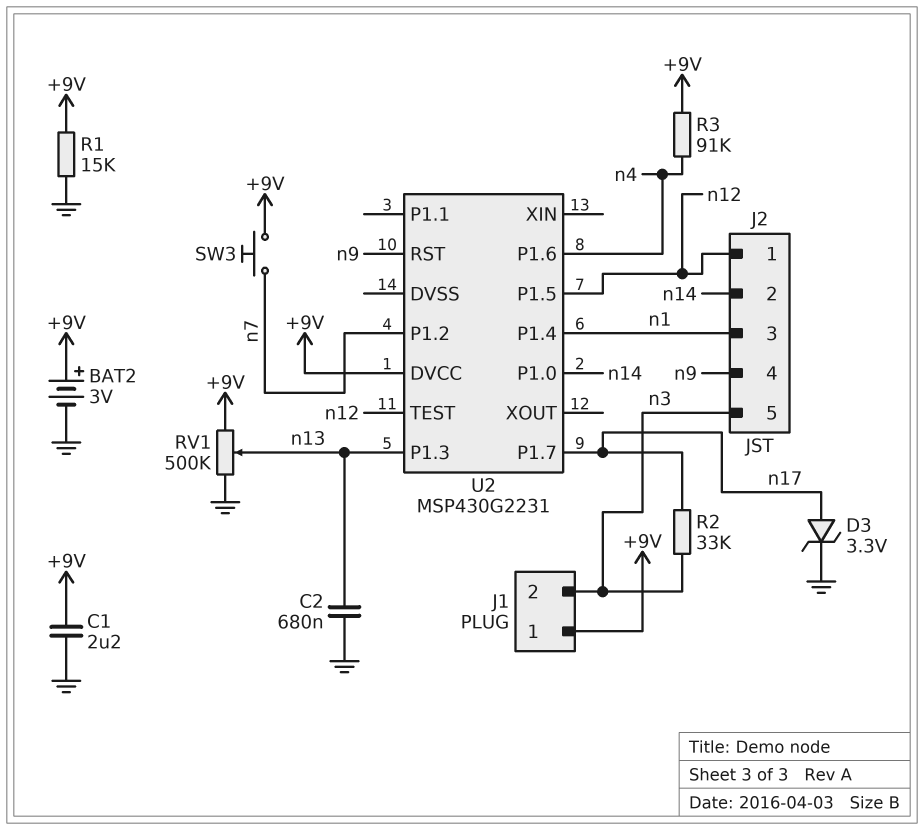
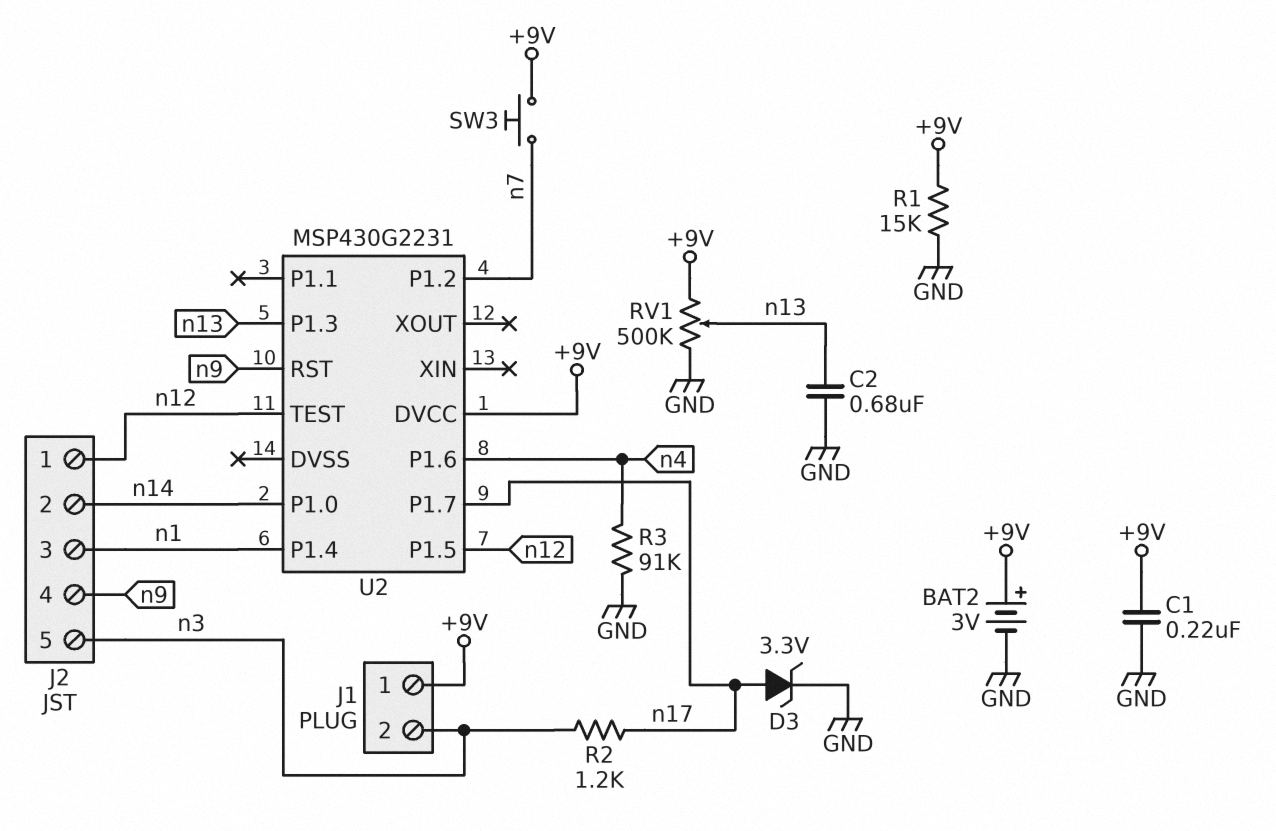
C1: 2.2uF (+9V, GND) -> 220nF (+9V, GND)
R2: 33k (n3, n17) -> 1.2k (n3, n17)
R3: 91k (+9V, n4) -> 91k (GND, n4)

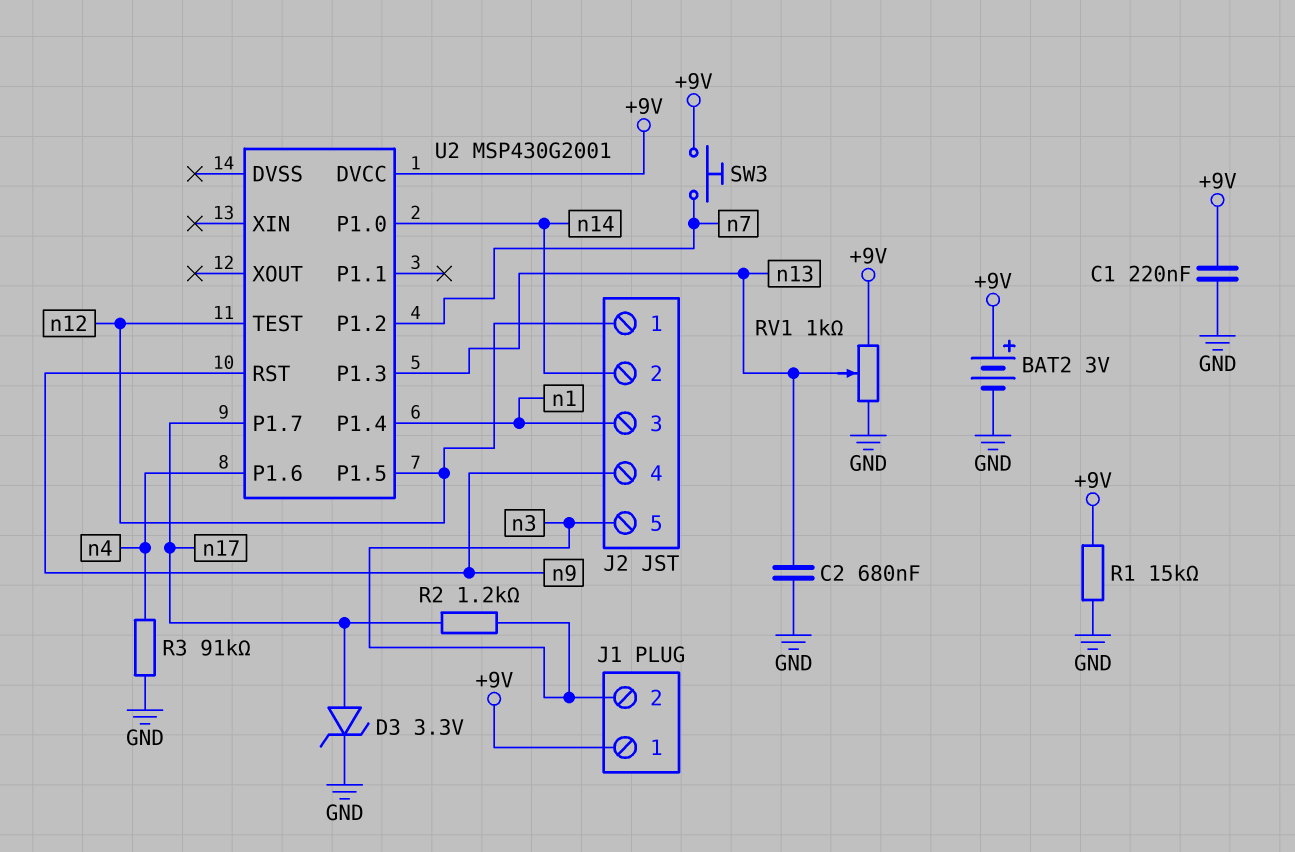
RV1: 500k (+9V, GND, wiper n13) -> 1k (+9V, GND, wiper n13)
U2: MSP430G2231 -> MSP430G2001

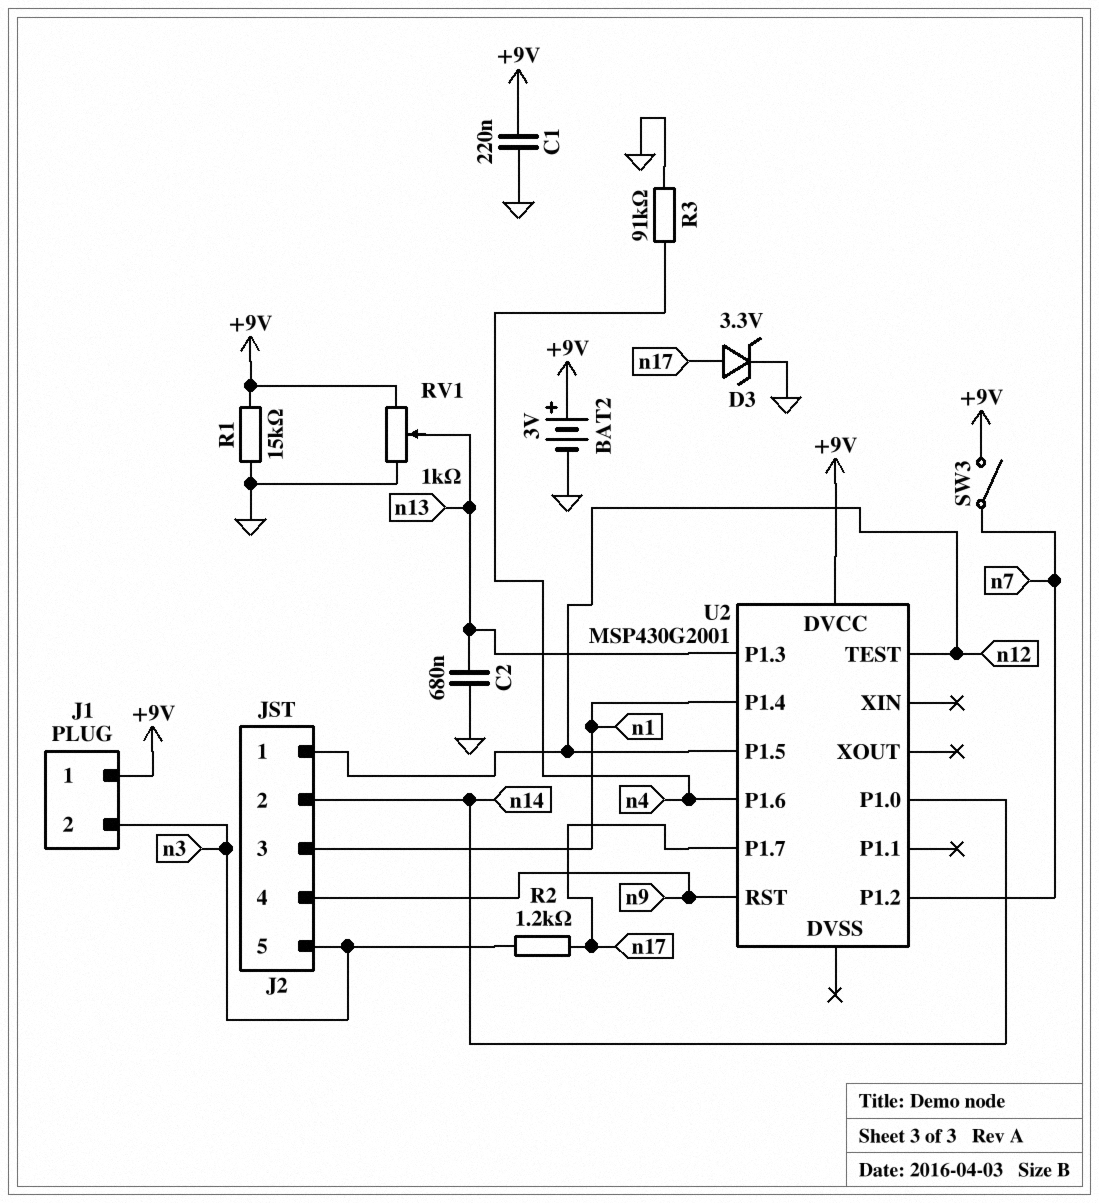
SW3: button (+9V, n7) -> switch (+9V, n7)

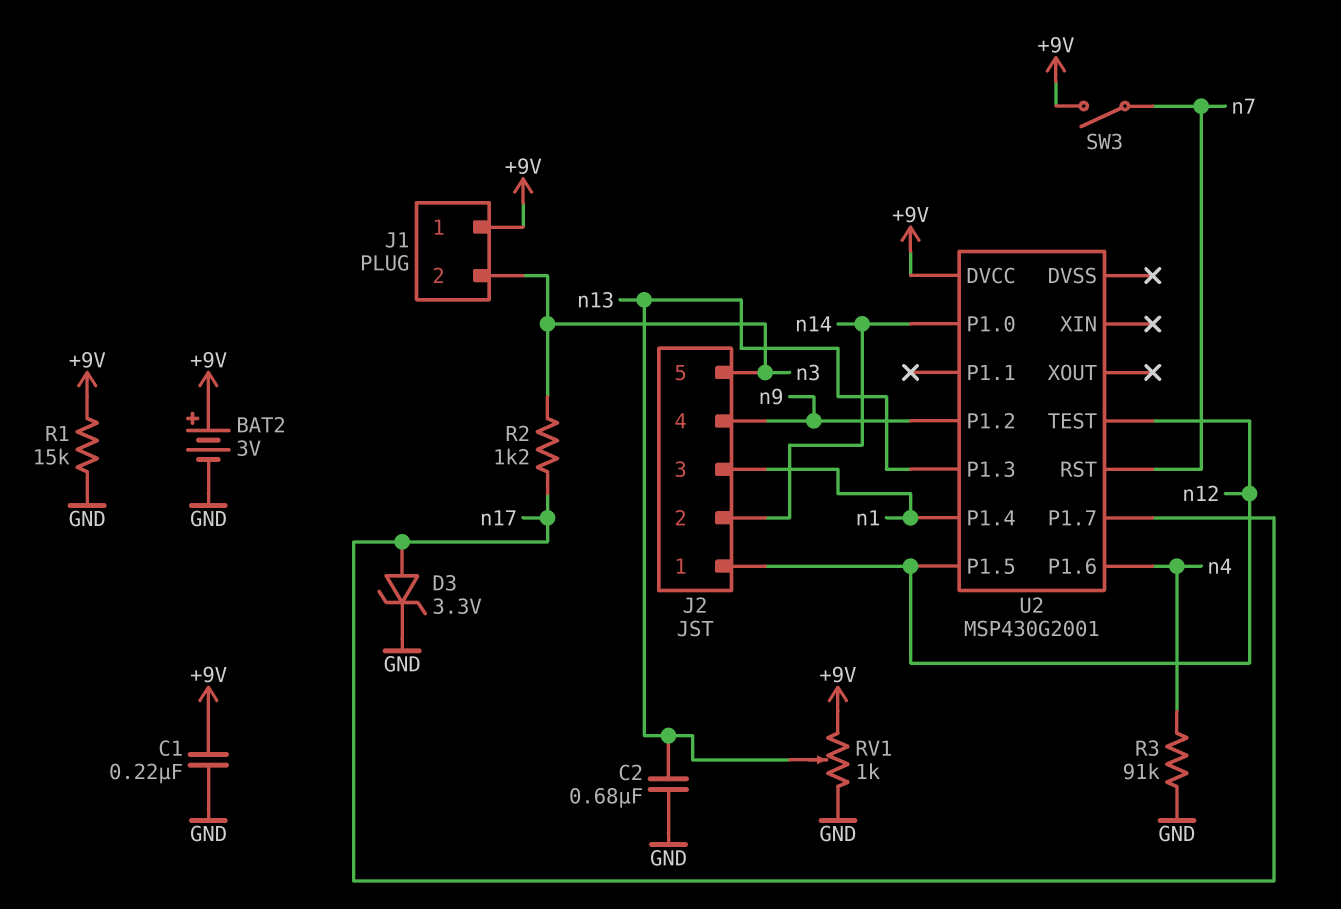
U2 pin P1.2: n7 -> n9
U2 pin RST: n9 -> n7

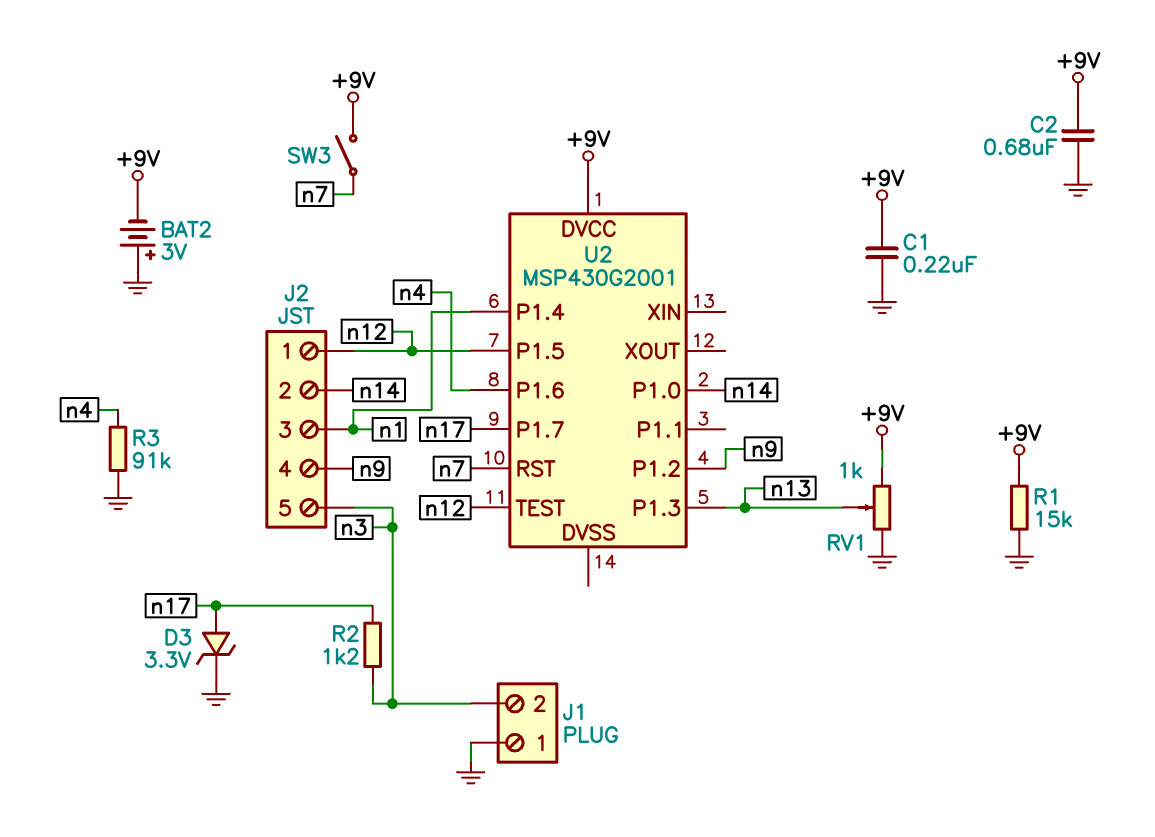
BAT2: 3V (plus +9V, minus GND) -> 3V (plus GND, minus +9V)
C2: 680nF (GND, n13) -> 680nF (+9V, GND)
J1 pin 1: +9V -> GND

